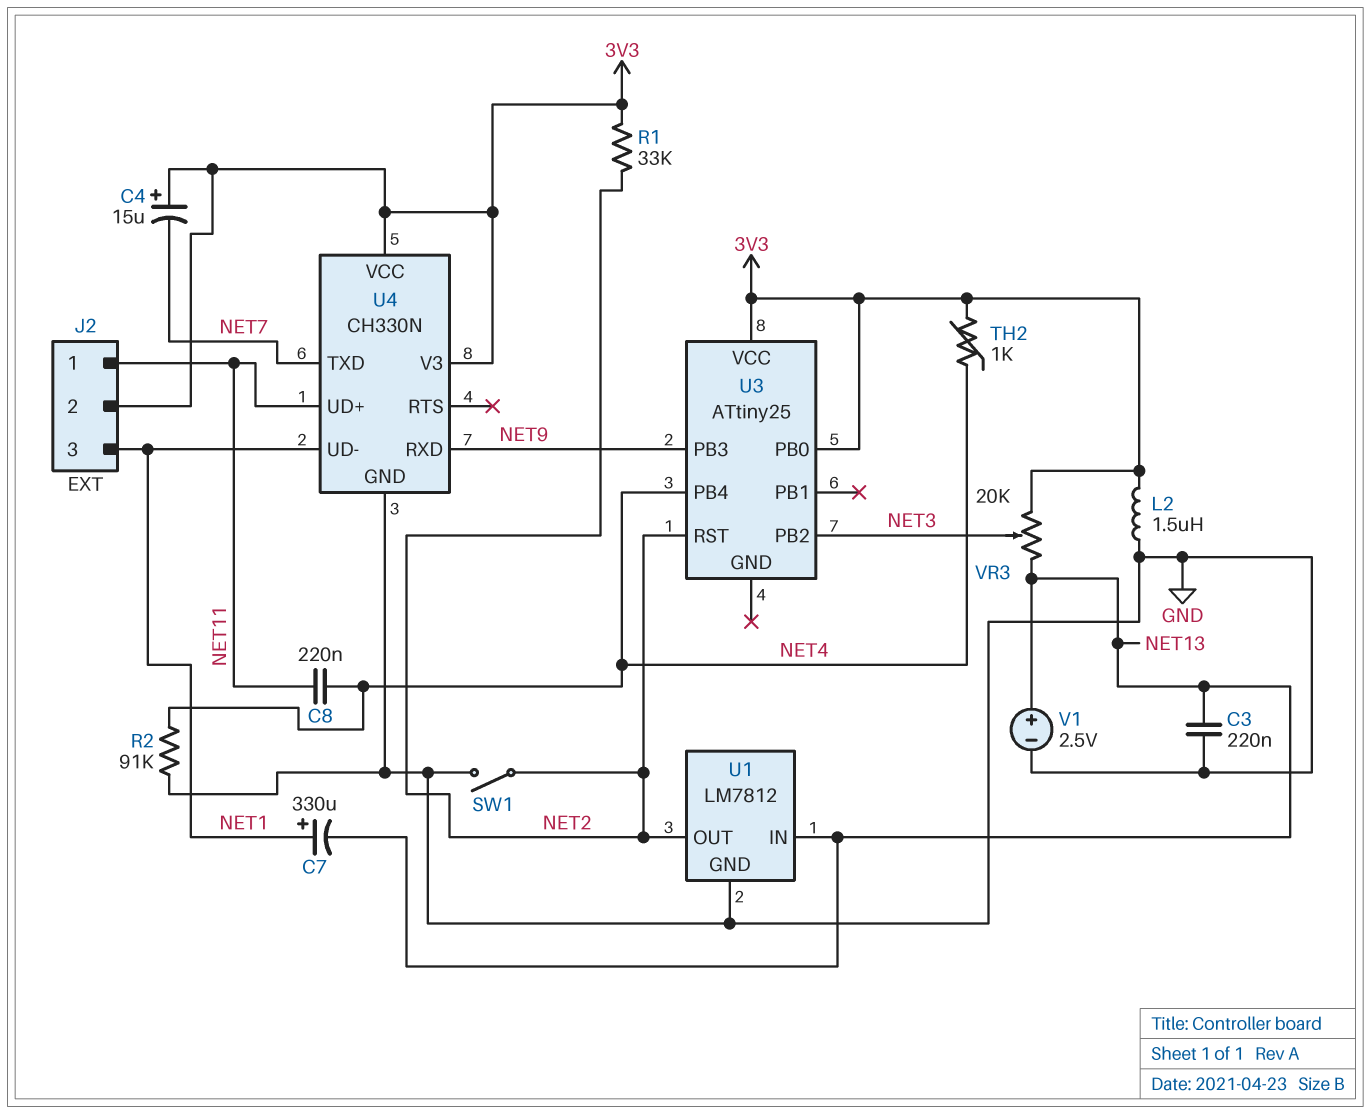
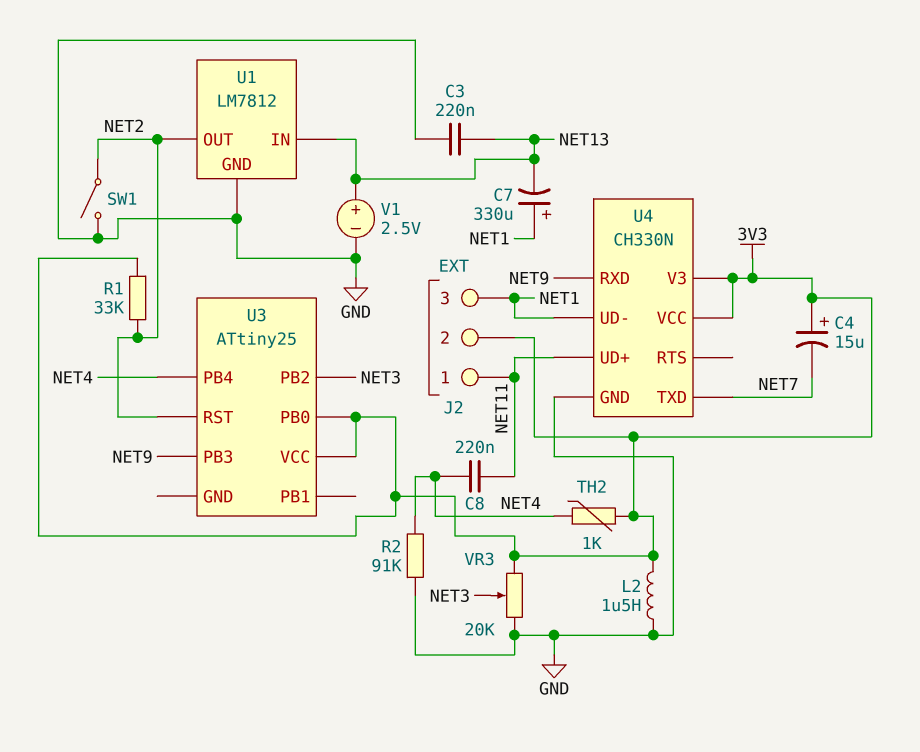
VR3: 20k (3V3, NET13, wiper NET3) -> 20k (3V3, GND, wiper NET3)

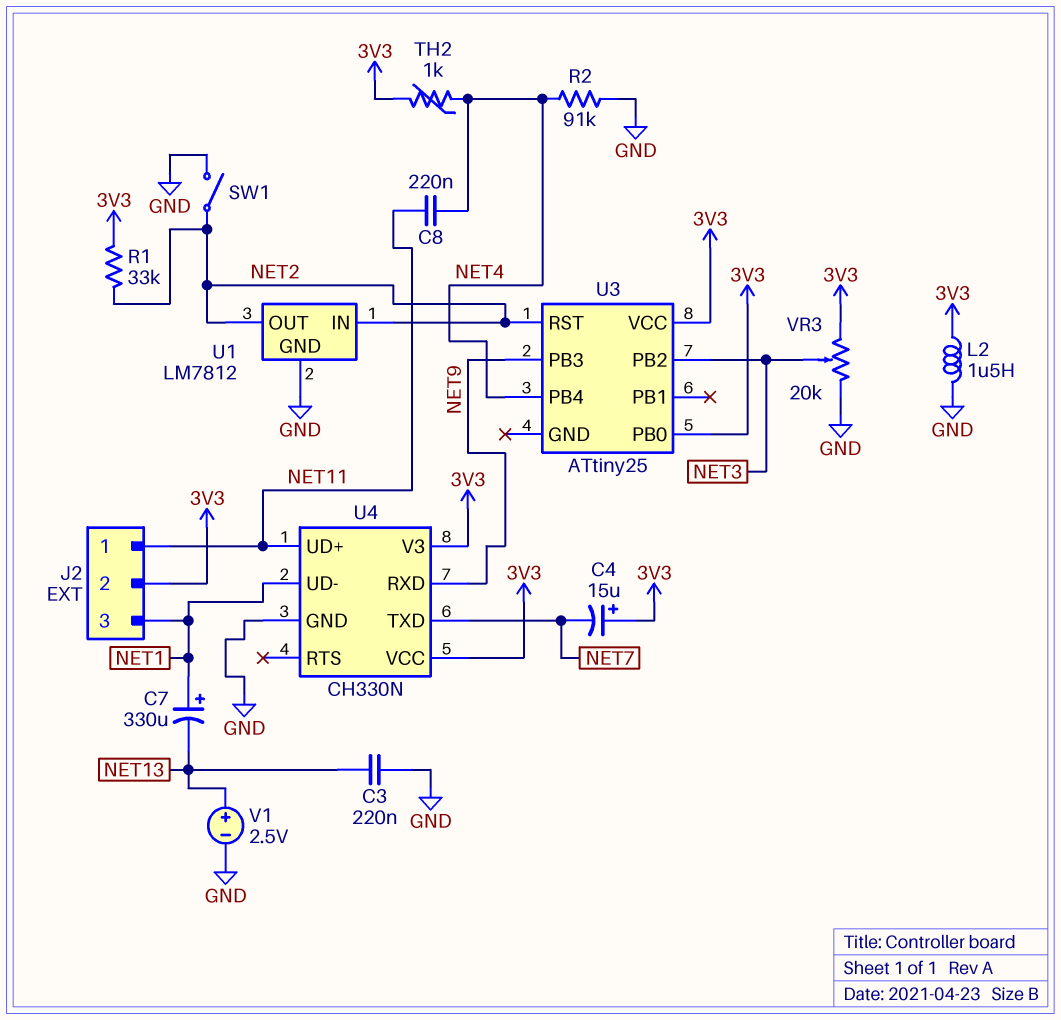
U1 pin IN: NET13 -> NET2

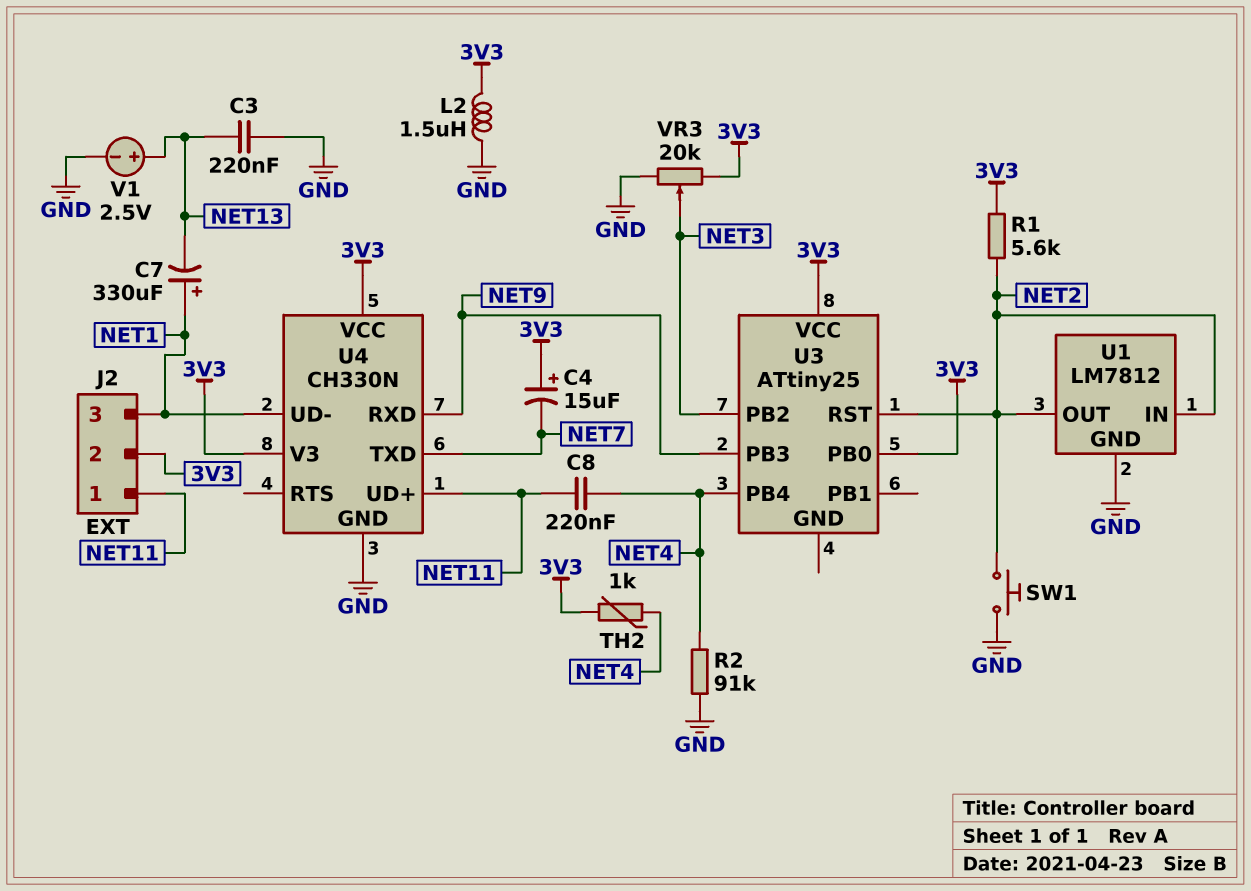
R1: 33k (3V3, NET2) -> 5.6k (3V3, NET2)
SW1: switch (GND, NET2) -> button (GND, NET2)

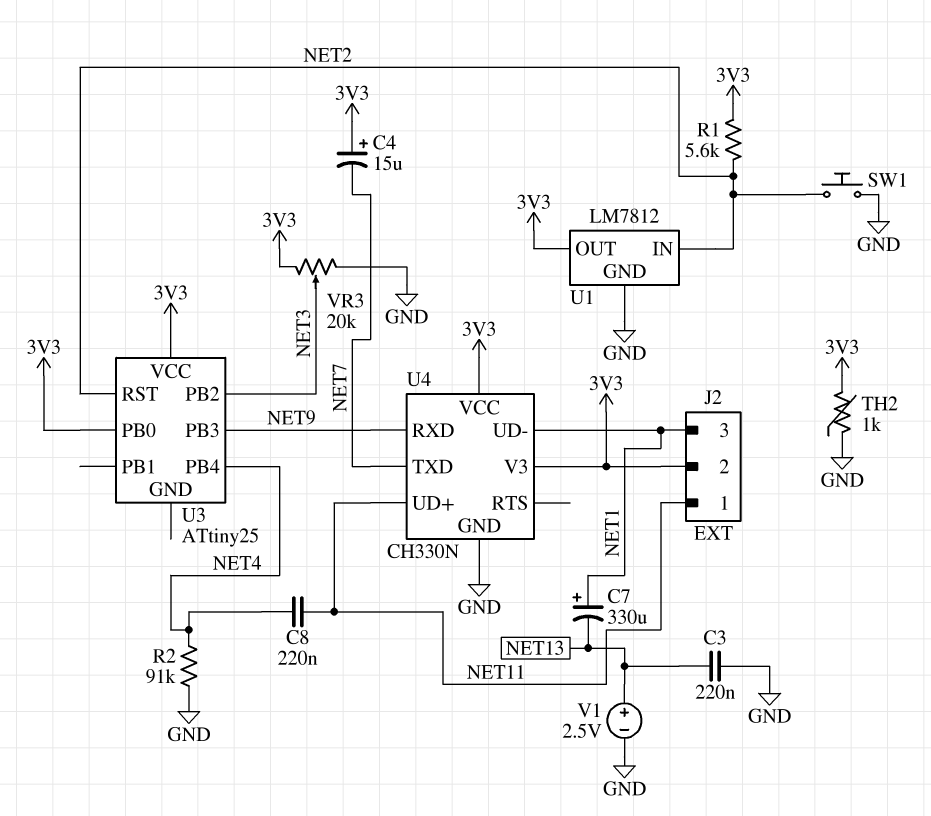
L2: 1.5uH (3V3, GND) -> none
TH2: 1k (3V3, NET4) -> 1k (3V3, GND)
U1 pin OUT: NET2 -> 3V3

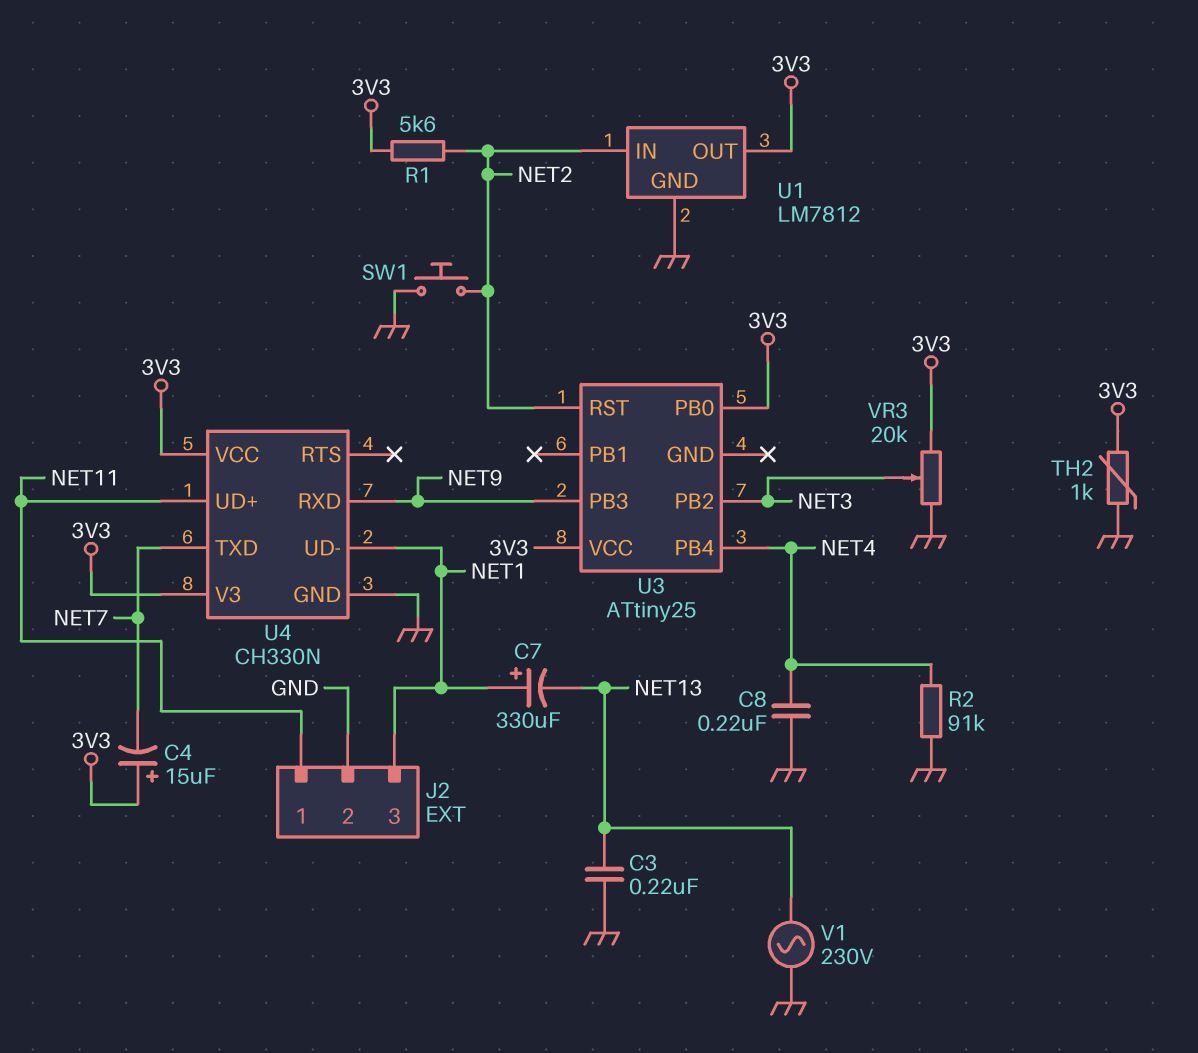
C8: 220nF (NET4, NET11) -> 220nF (GND, NET4)
J2 pin 2: 3V3 -> GND
V1: 2.5V (plus NET13, minus GND) -> AC 230V (GND, NET13)

